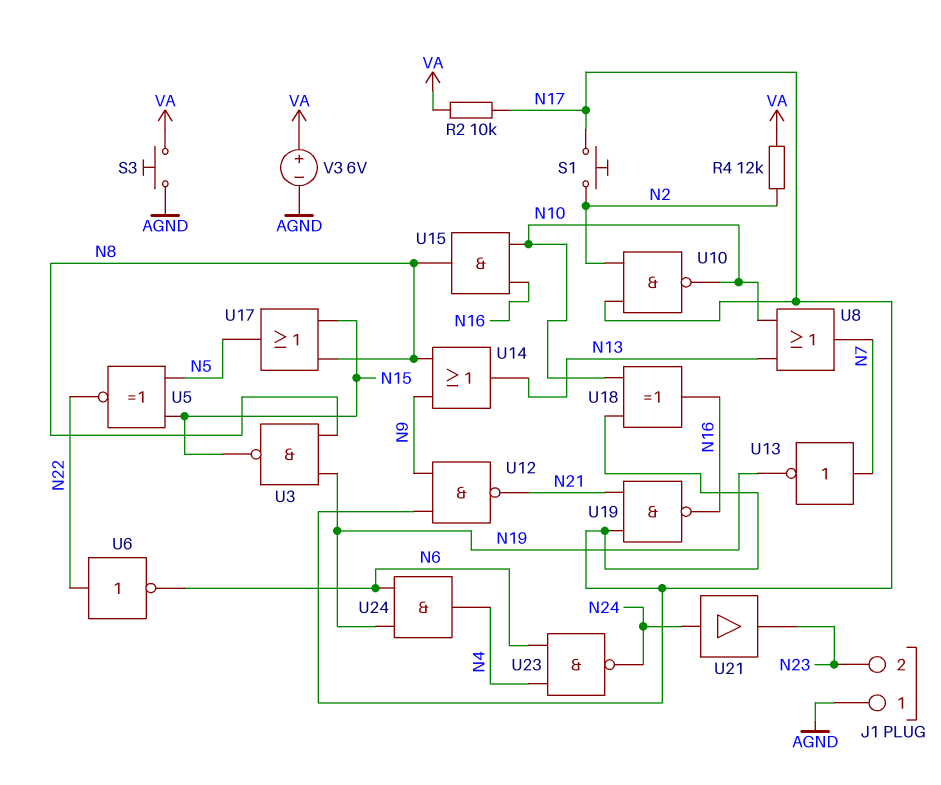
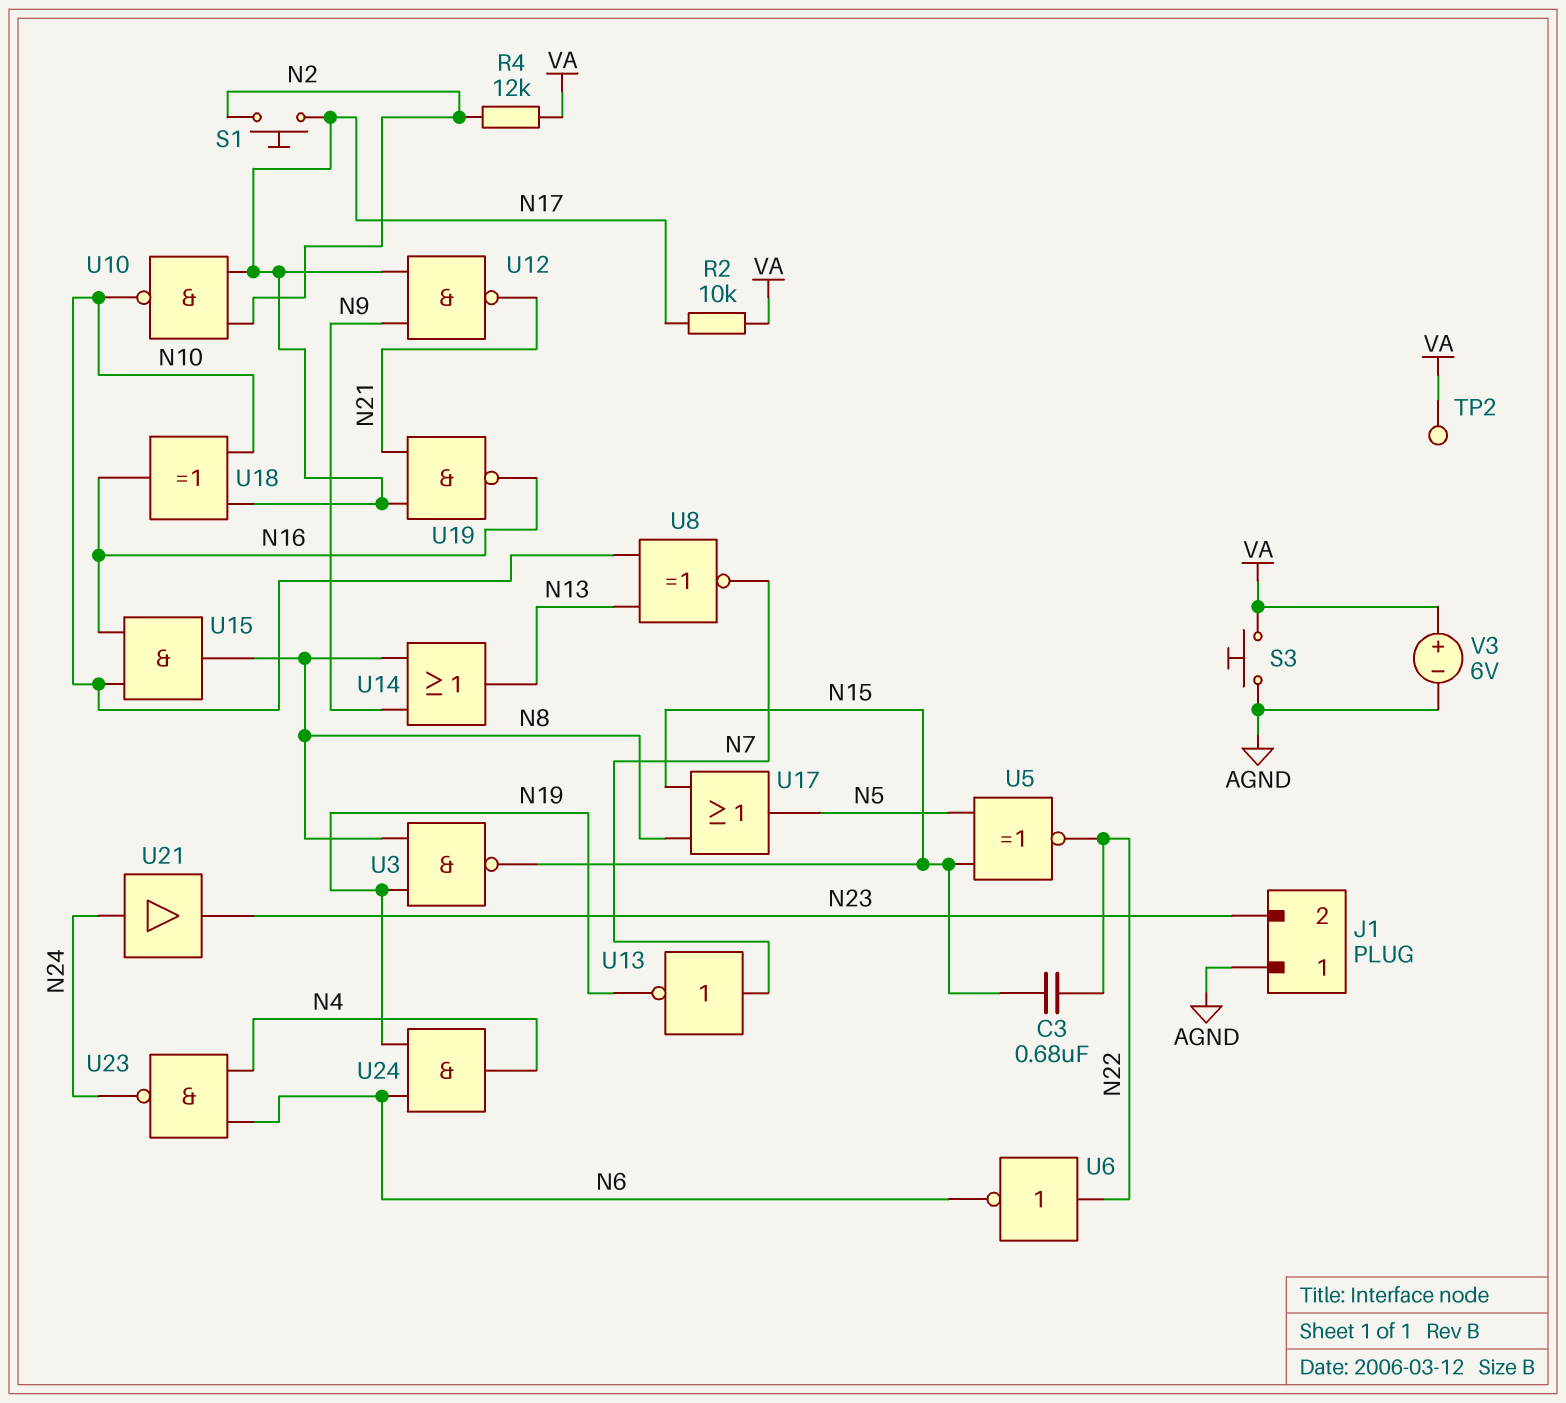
C3: none -> 680nF (N15, N22)
TP2: none -> test point (VA)
U8: OR (in N10, in N13, out N7) -> XNOR (in N10, in N13, out N7)

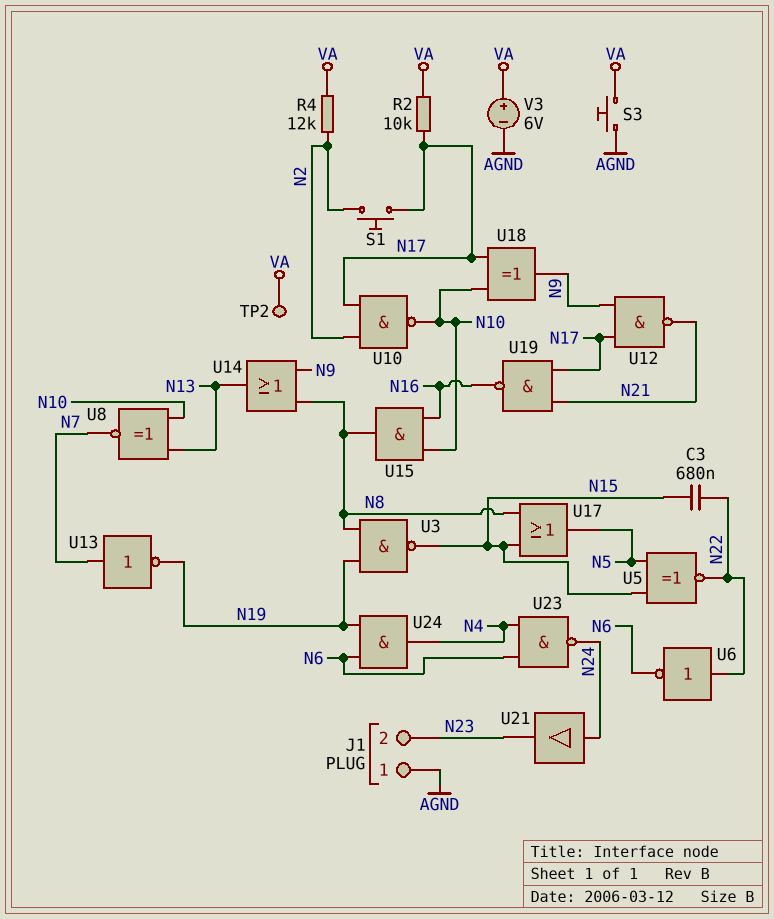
U18: XOR (in N10, in N17, out N16) -> XOR (in N10, in N17, out N9)

